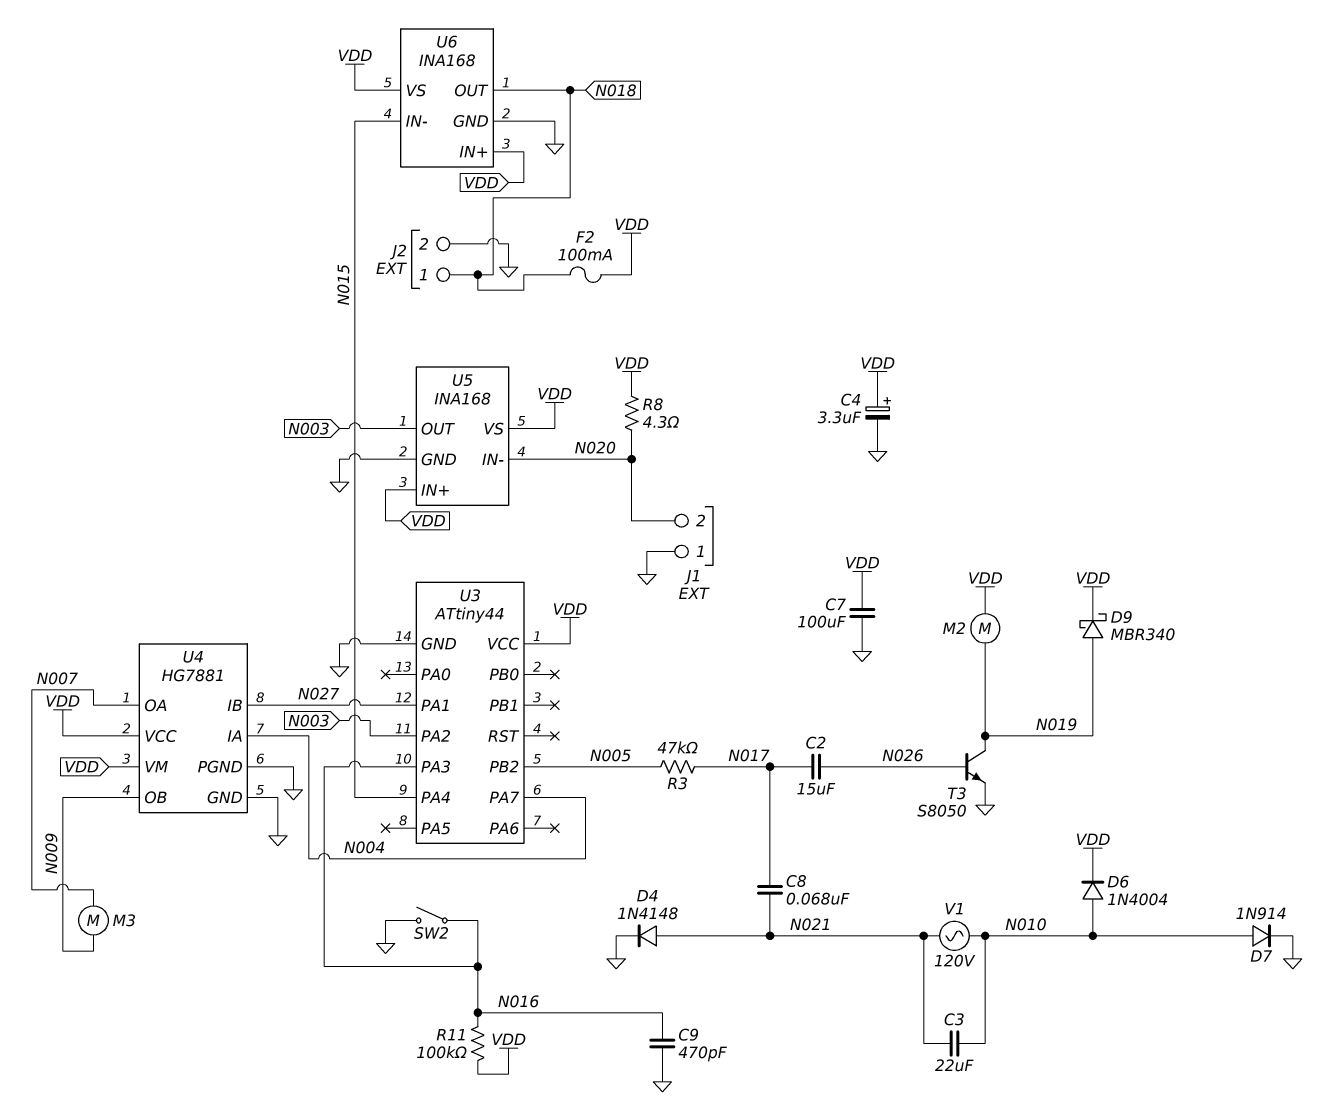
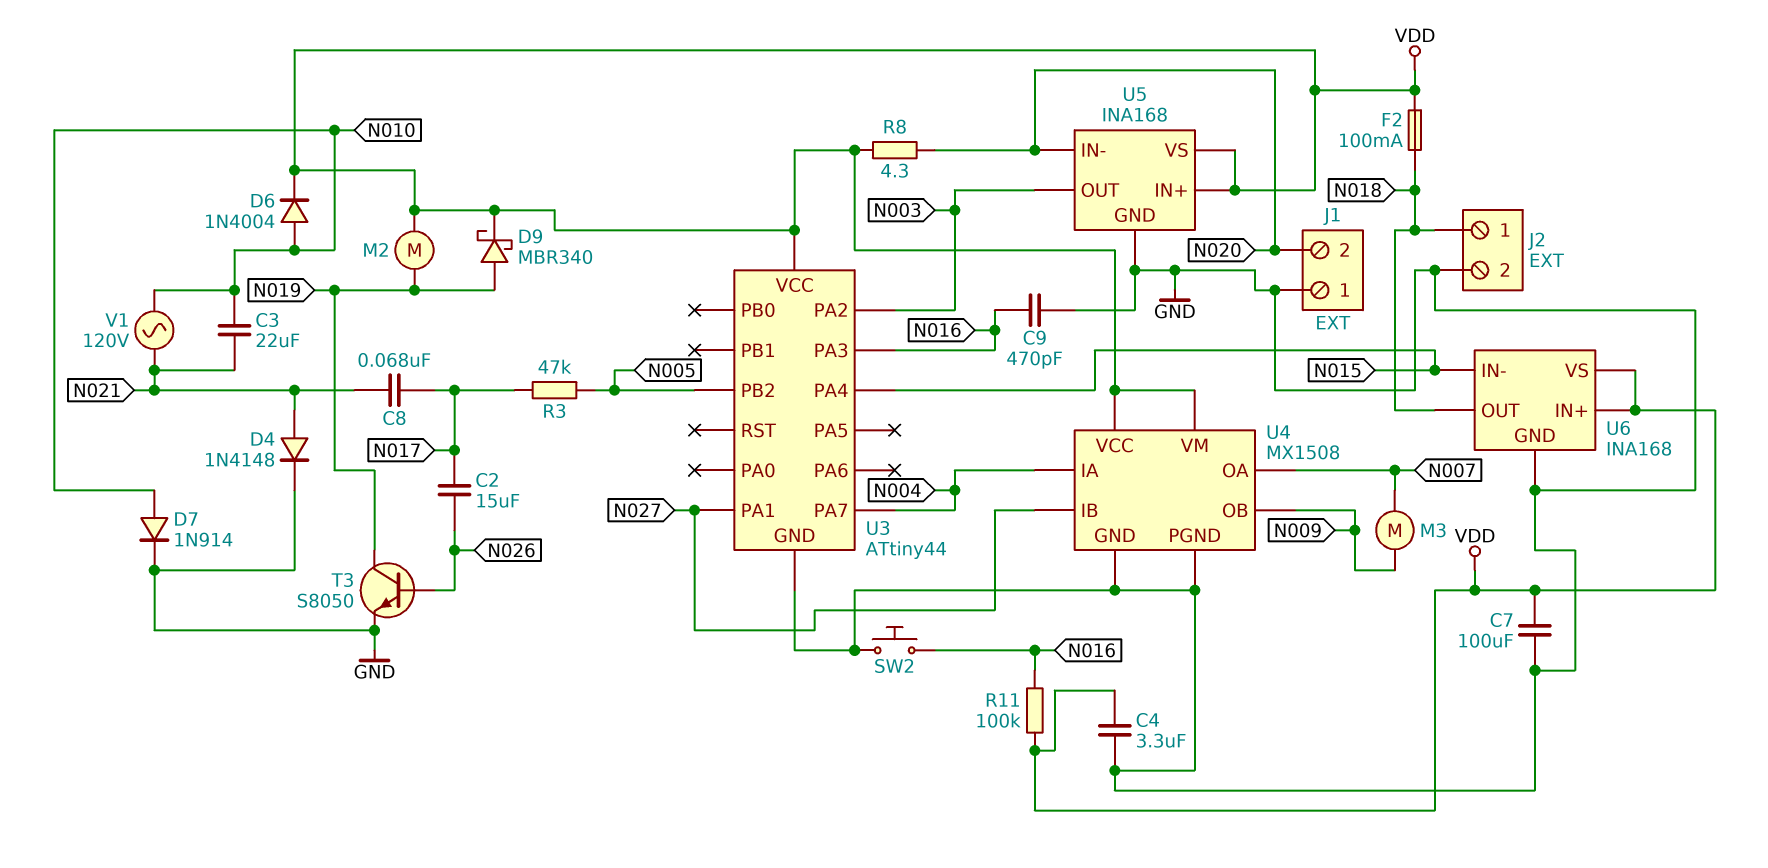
C4: 3.3uF (plus VDD, minus GND) -> 3.3uF (GND, VDD)
SW2: switch (GND, N016) -> button (GND, N016)
U4: HG7881 -> MX1508

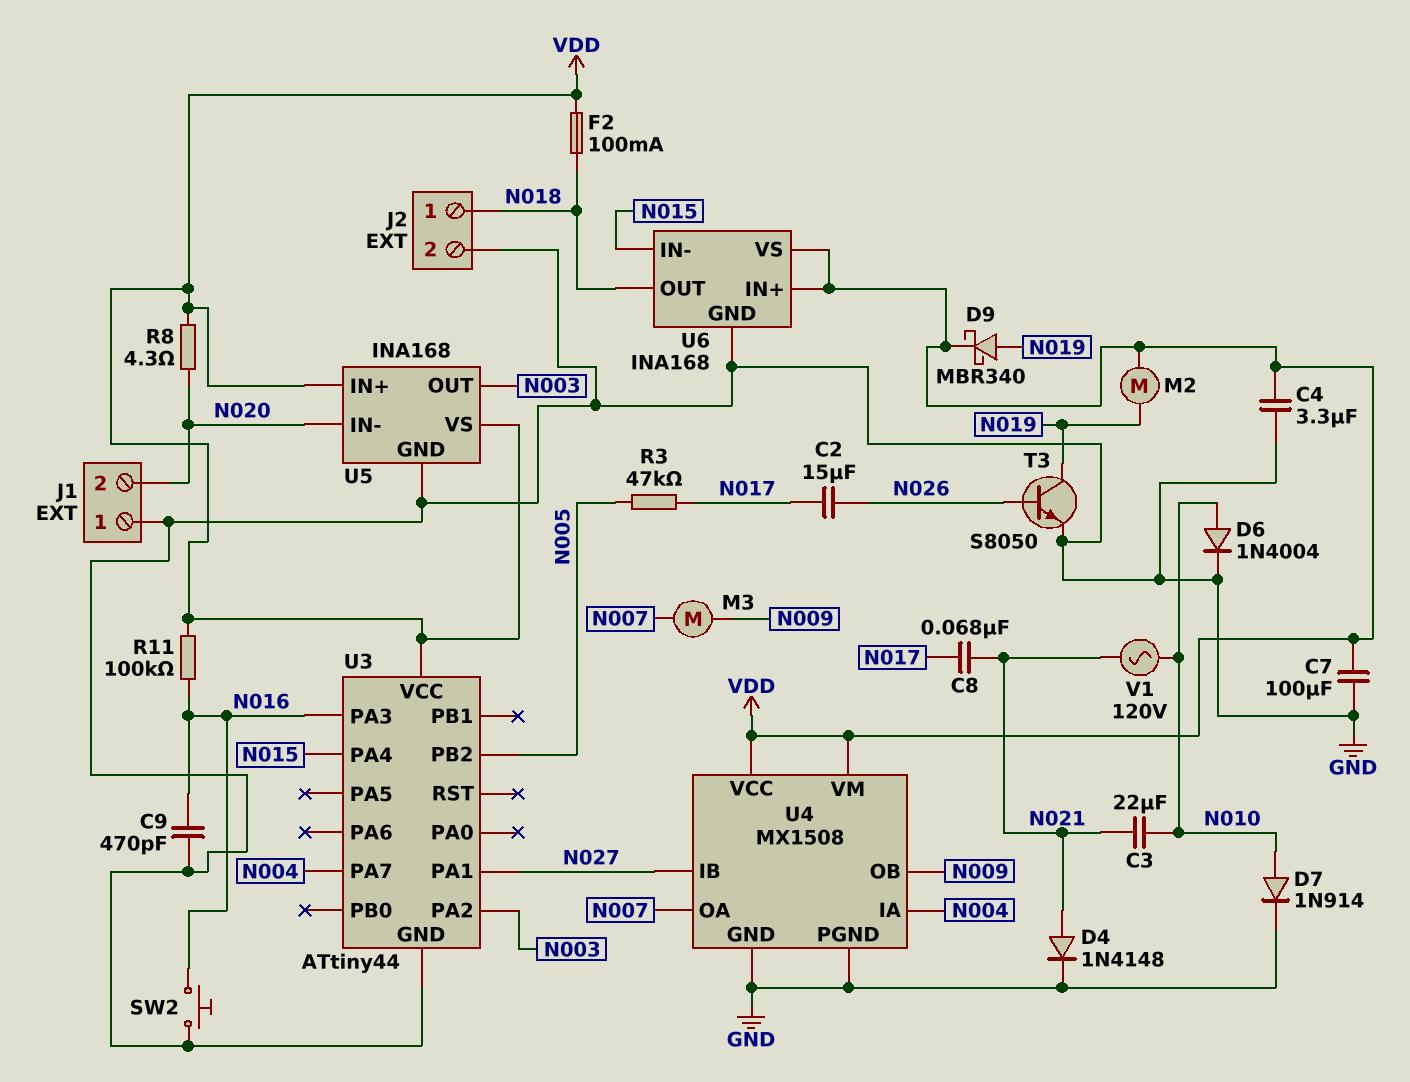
D6: diode 1N4004 (A N010, K VDD) -> diode 1N4004 (A N010, K GND)

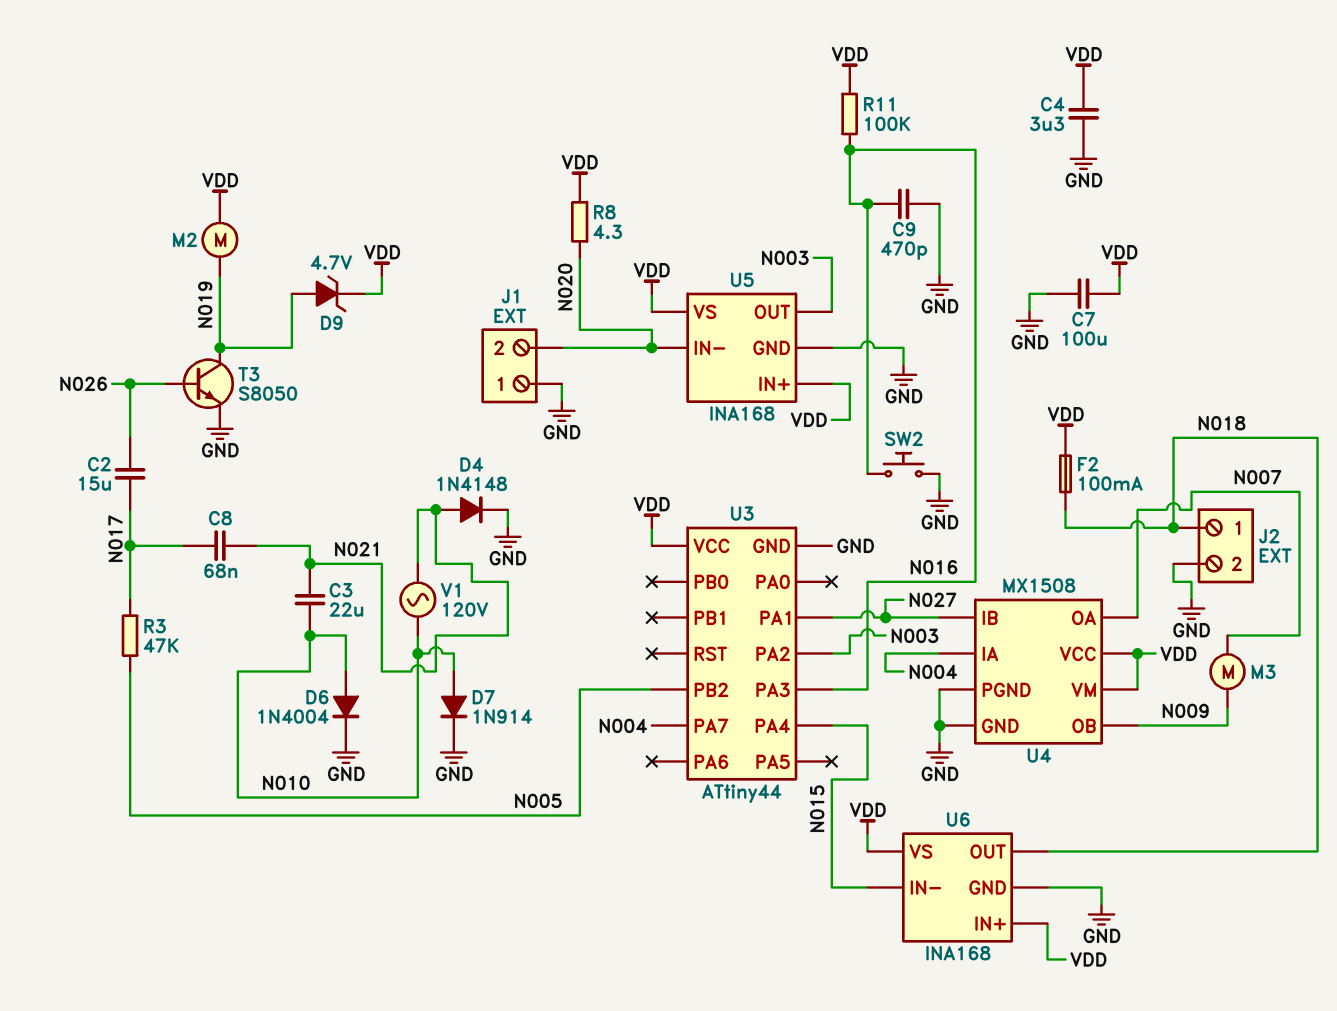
D9: schottky MBR340 (A N019, K VDD) -> zener 4.7V (A N019, K VDD)

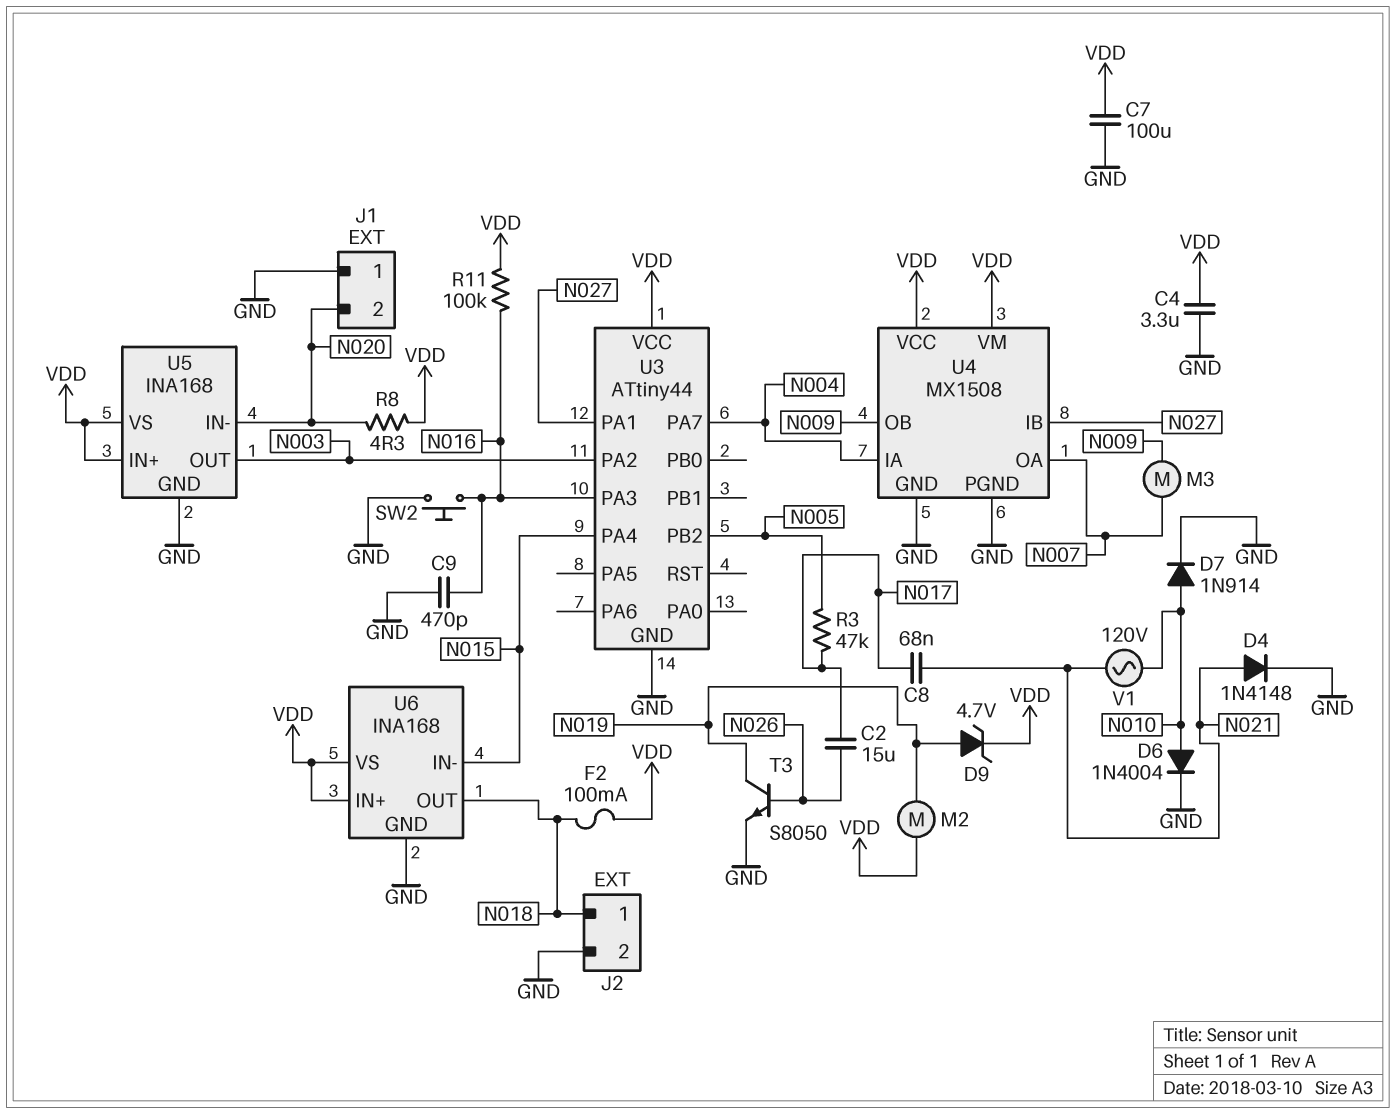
C3: 22uF (N010, N021) -> none

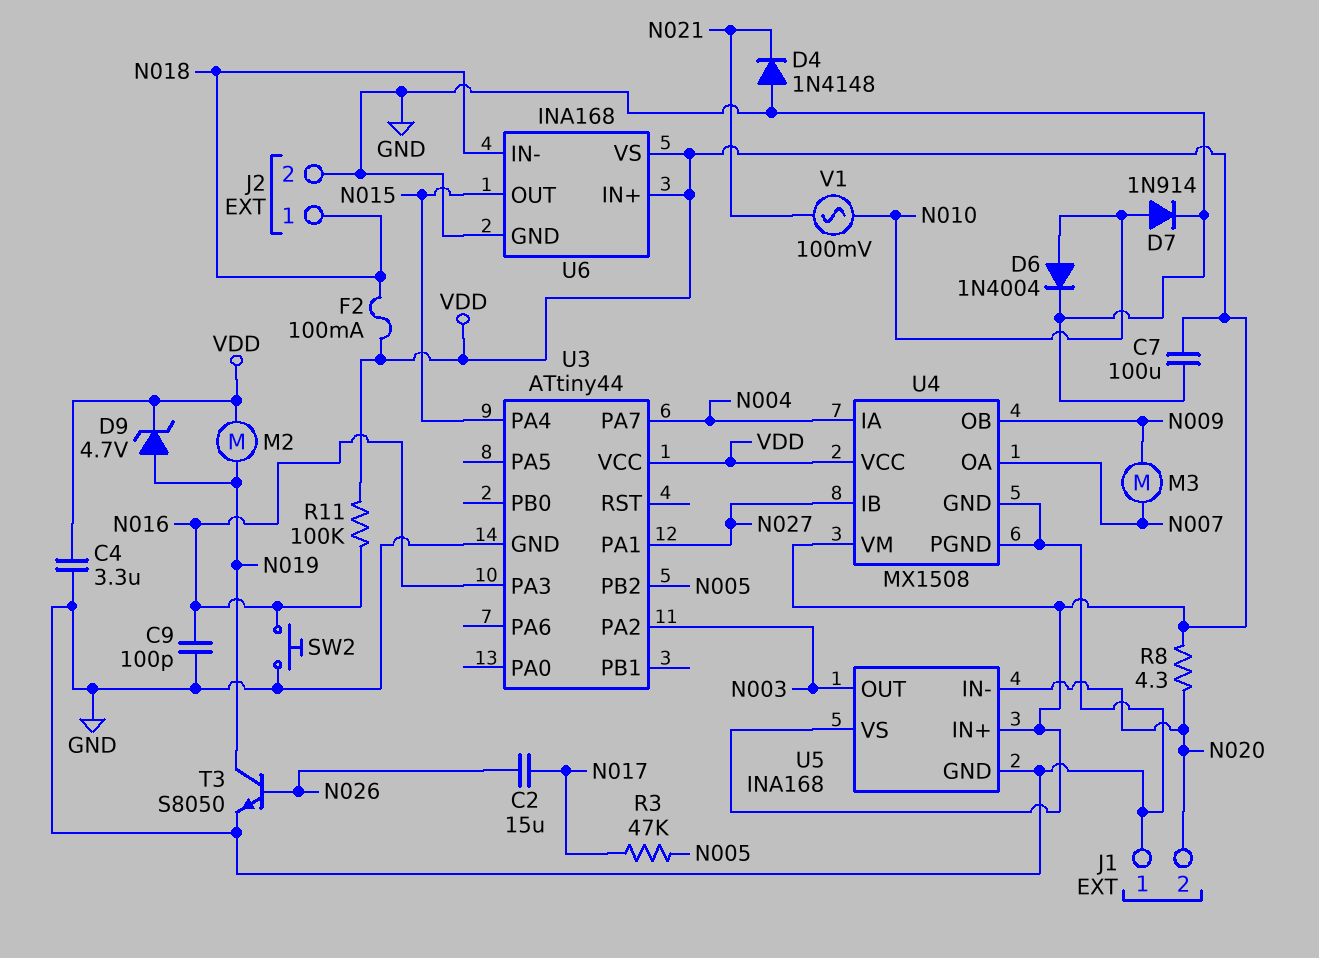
C8: 68nF (N017, N021) -> none
C9: 470pF (GND, N016) -> 100pF (GND, N016)
D4: diode 1N4148 (A N021, K GND) -> diode 1N4148 (A GND, K N021)
U6 pin IN-: N015 -> N018
U6 pin OUT: N018 -> N015
V1: AC 120V (N010, N021) -> AC 100mV (N010, N021)

